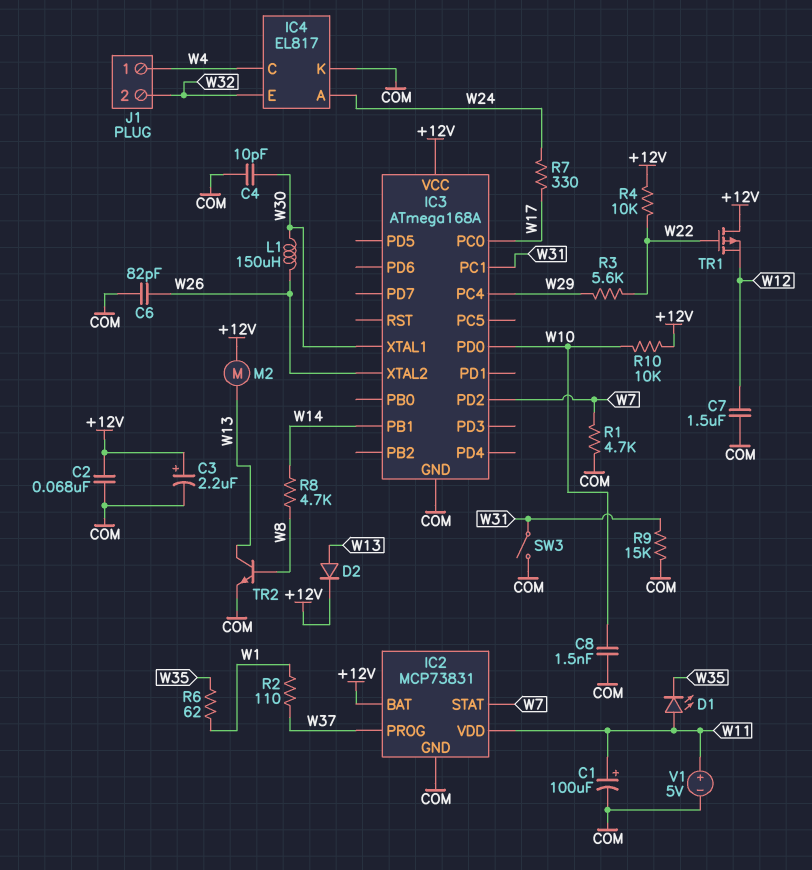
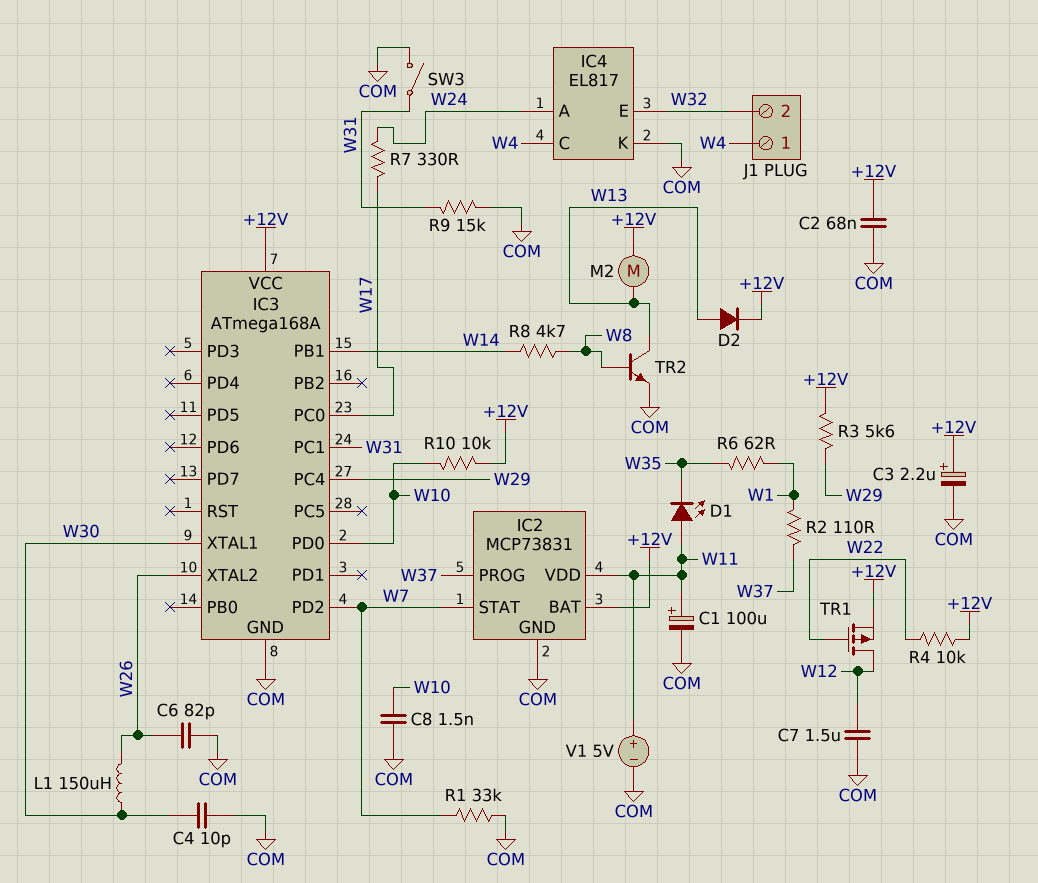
R1: 4.7k (COM, W7) -> 33k (COM, W7)
R3: 5.6k (W22, W29) -> 5.6k (+12V, W29)
TR1: PMOS (G W22, D +12V, S W12) -> PMOS (G W22, D W12, S +12V)

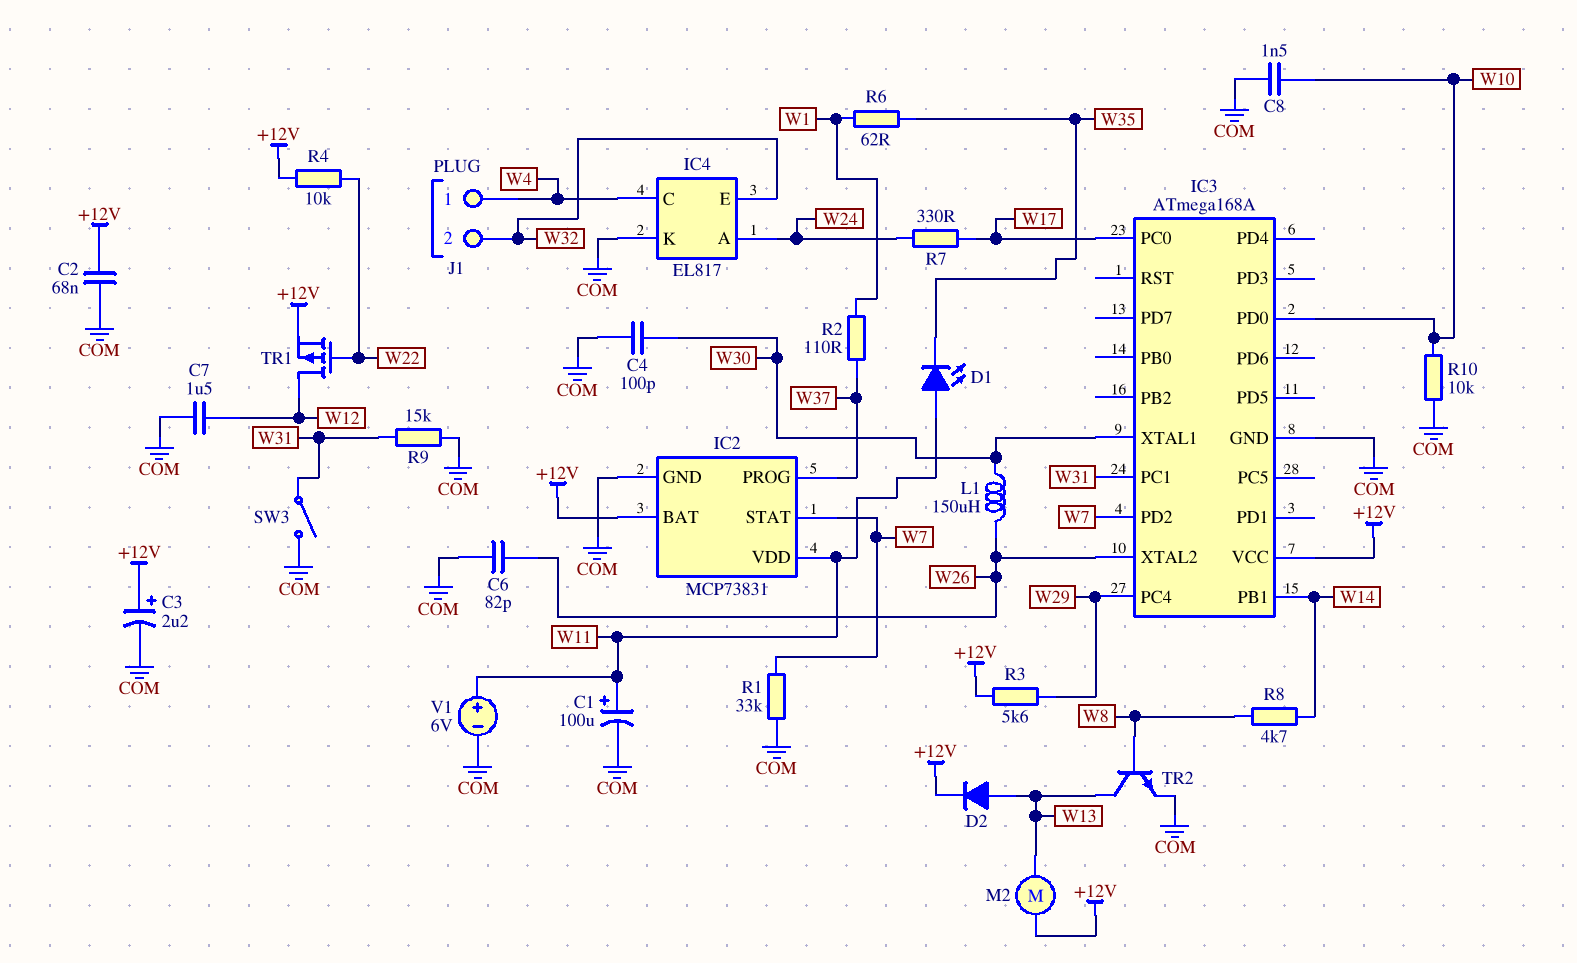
C4: 10pF (COM, W30) -> 100pF (COM, W30)
R10: 10k (+12V, W10) -> 10k (COM, W10)
V1: 5V (plus W11, minus COM) -> 6V (plus W11, minus COM)

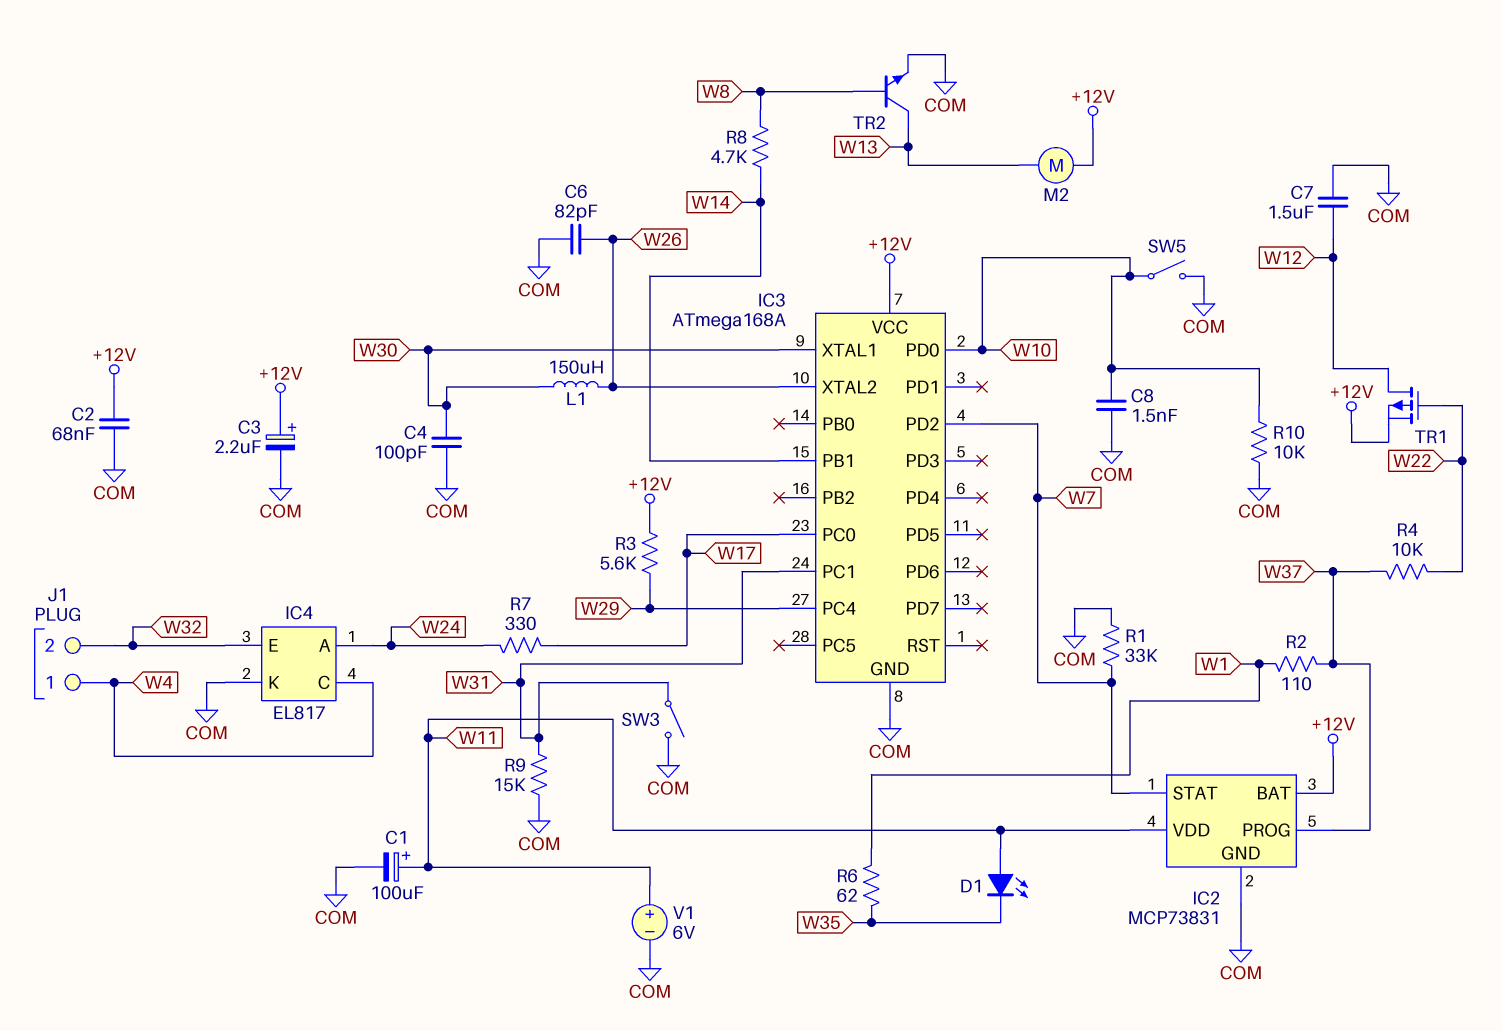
D2: diode (A W13, K +12V) -> none
R4: 10k (+12V, W22) -> 10k (W22, W37)
SW5: none -> switch (COM, W10)

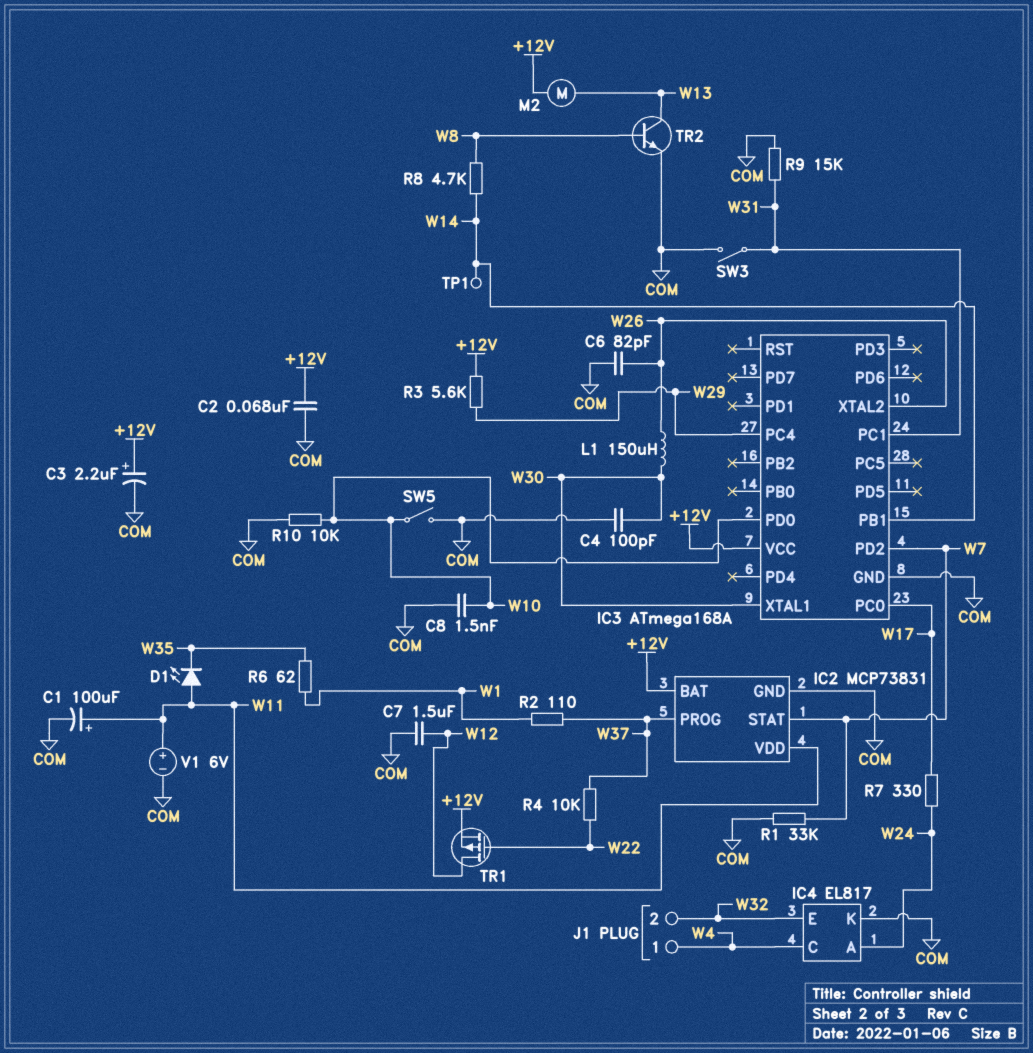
TP1: none -> test point (W14)

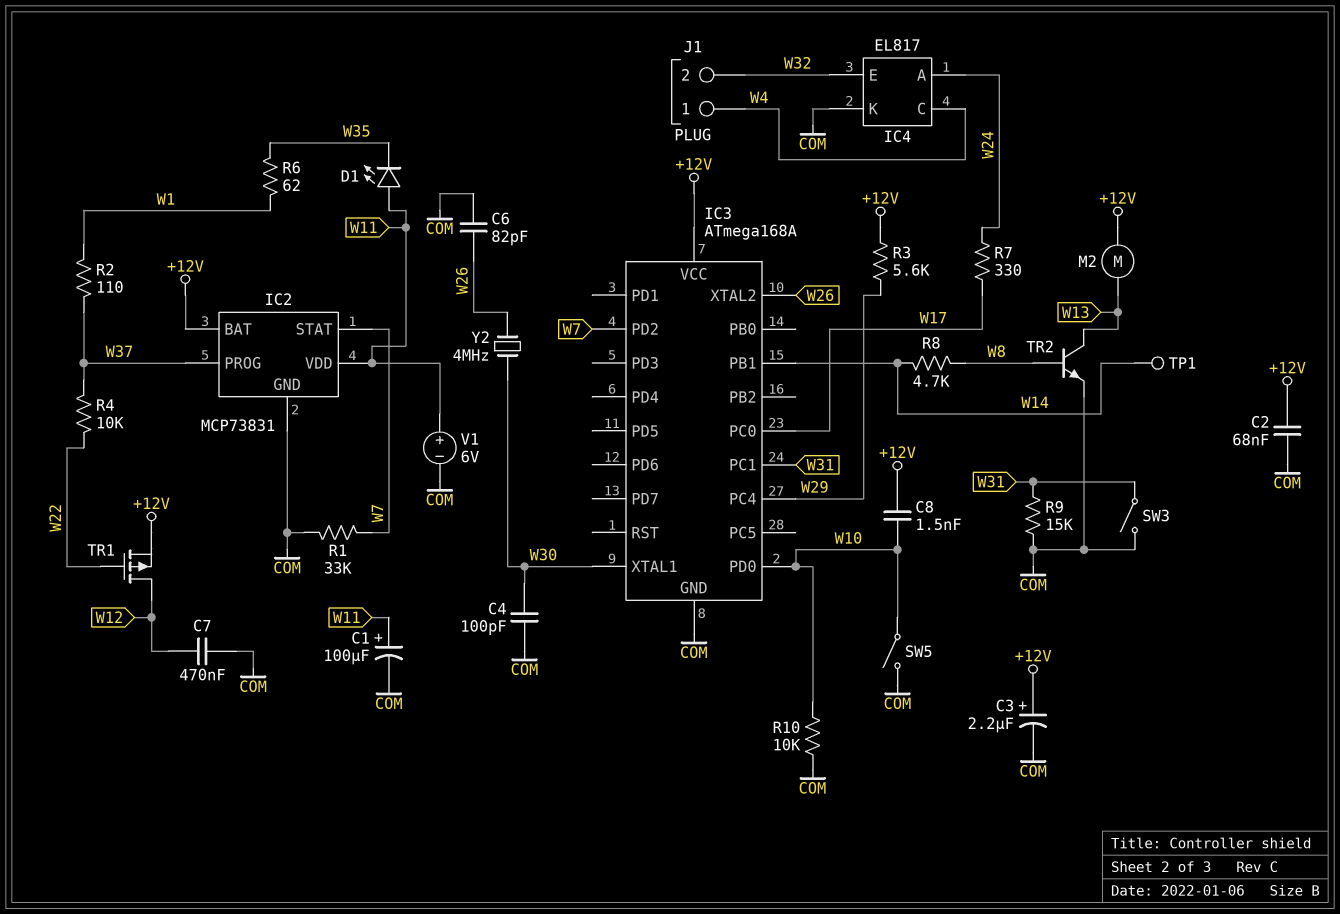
C7: 1.5uF (COM, W12) -> 470nF (COM, W12)
C8: 1.5nF (COM, W10) -> 1.5nF (+12V, W10)
L1: 150uH (W26, W30) -> none
Y2: none -> 4MHz (W26, W30)

